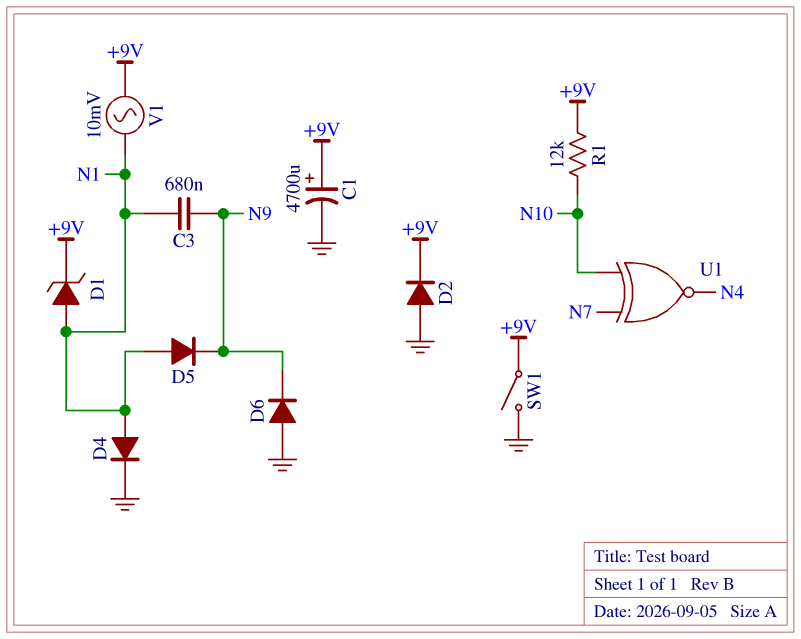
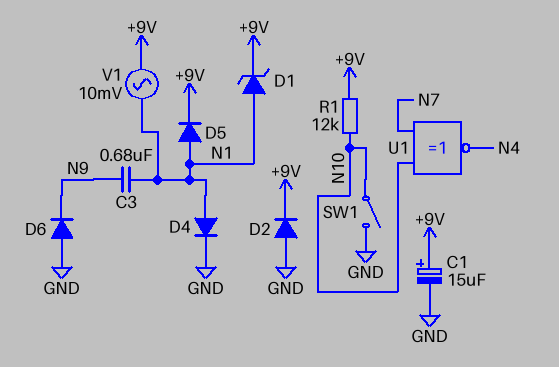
C1: 4700uF (plus +9V, minus GND) -> 15uF (plus +9V, minus GND)
D5: diode (A N1, K N9) -> diode (A N1, K +9V)
SW1: switch (+9V, GND) -> switch (GND, N10)

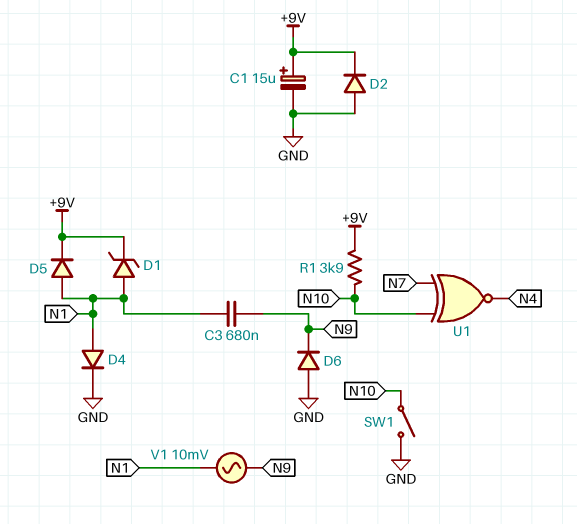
R1: 12k (+9V, N10) -> 3.9k (+9V, N10)
V1: AC 10mV (+9V, N1) -> AC 10mV (N1, N9)

